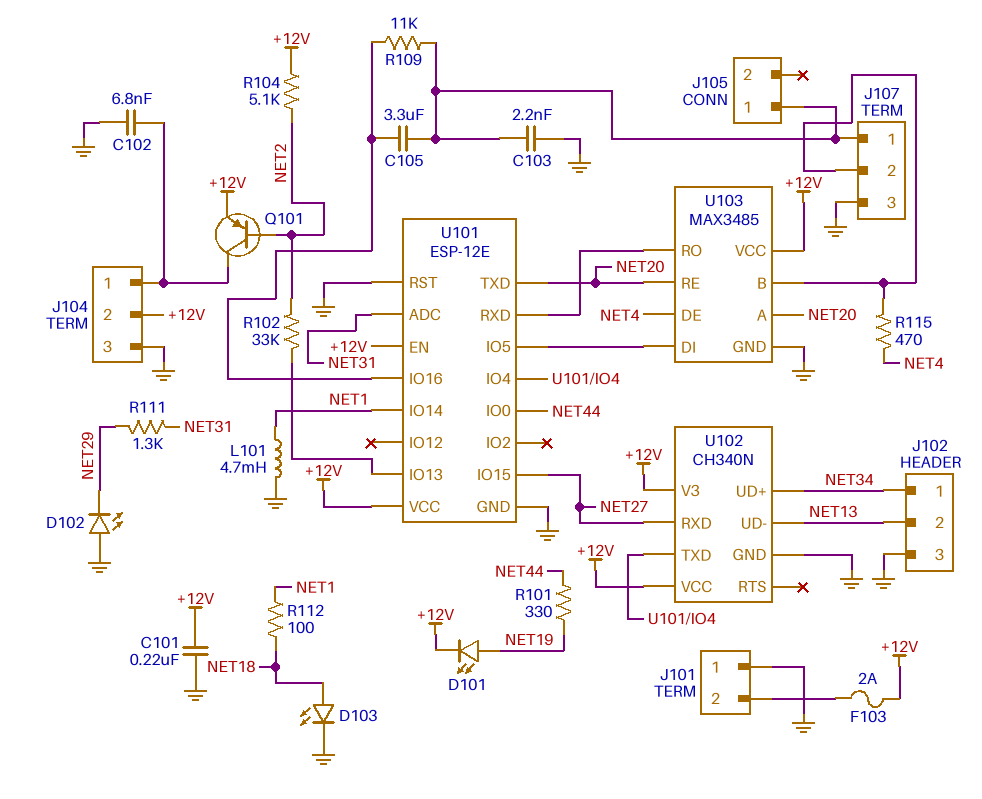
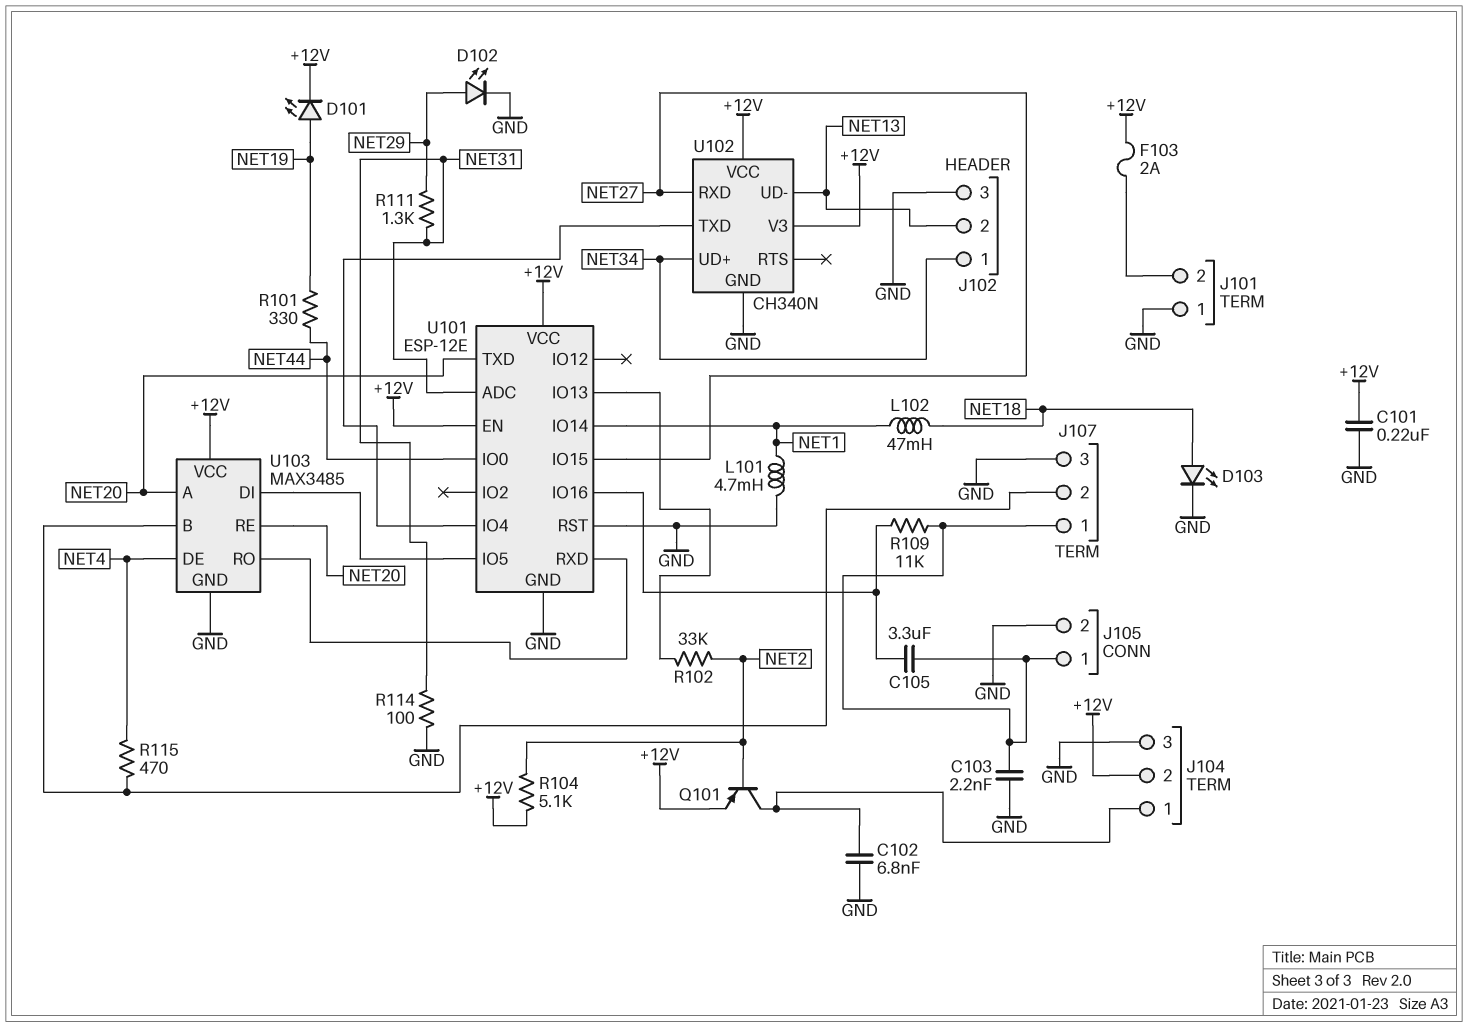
D102: LED (A GND, K NET29) -> LED (A NET29, K GND)
J105 pin 2: none -> GND
L102: none -> 47mH (NET1, NET18)
R112: 100 (NET1, NET18) -> none
R114: none -> 100 (GND, NET31)

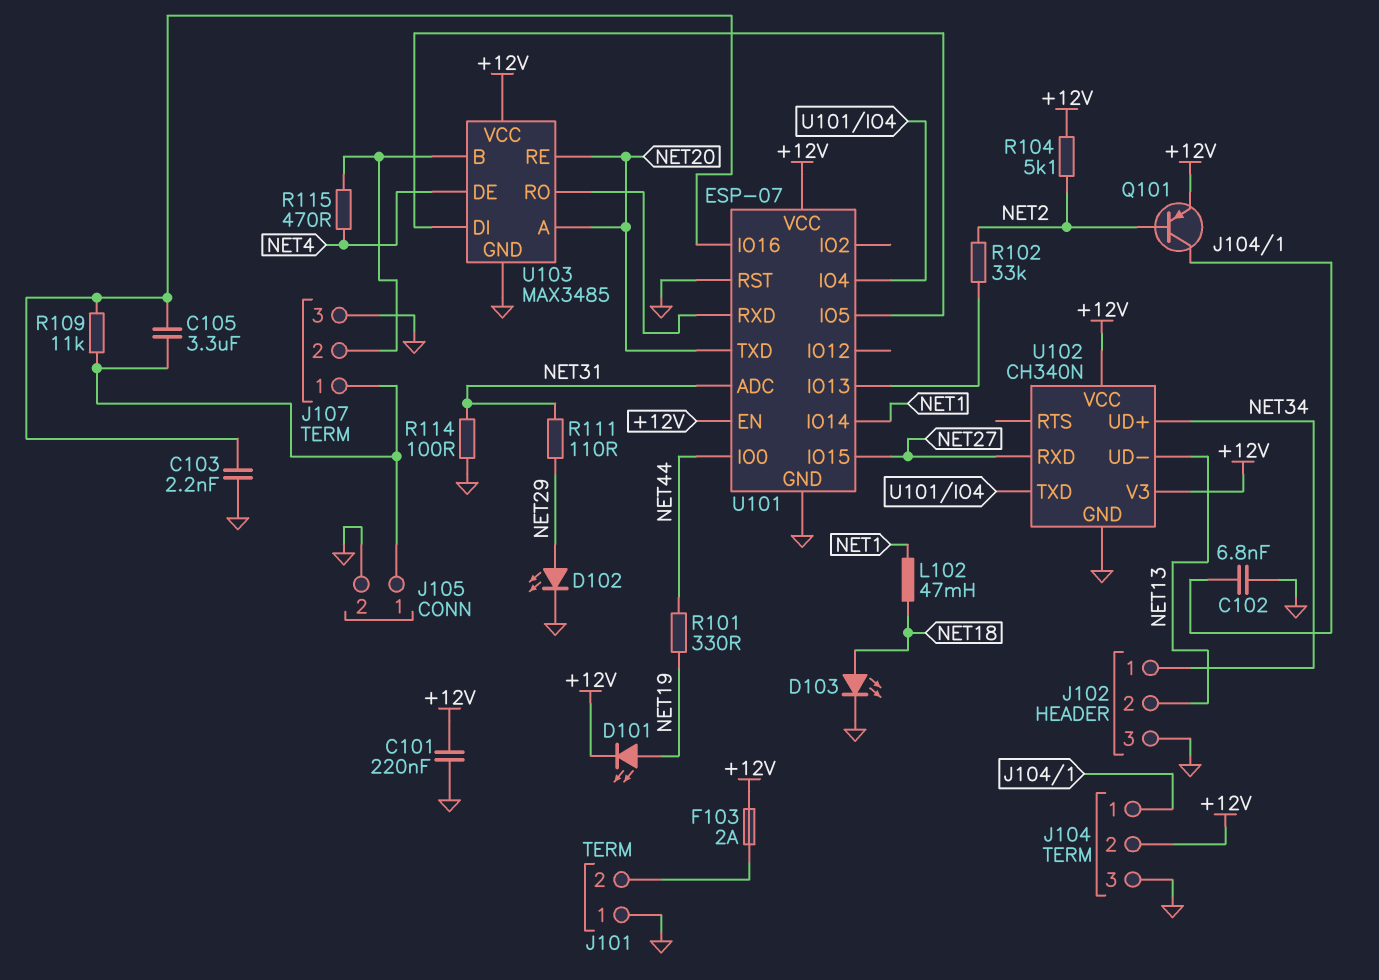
C103: 2.2nF (GND, J105/1) -> 2.2nF (GND, U101/IO16)
L101: 4.7mH (GND, NET1) -> none
R111: 1.3k (NET29, NET31) -> 110 (NET29, NET31)
U101: ESP-12E -> ESP-07

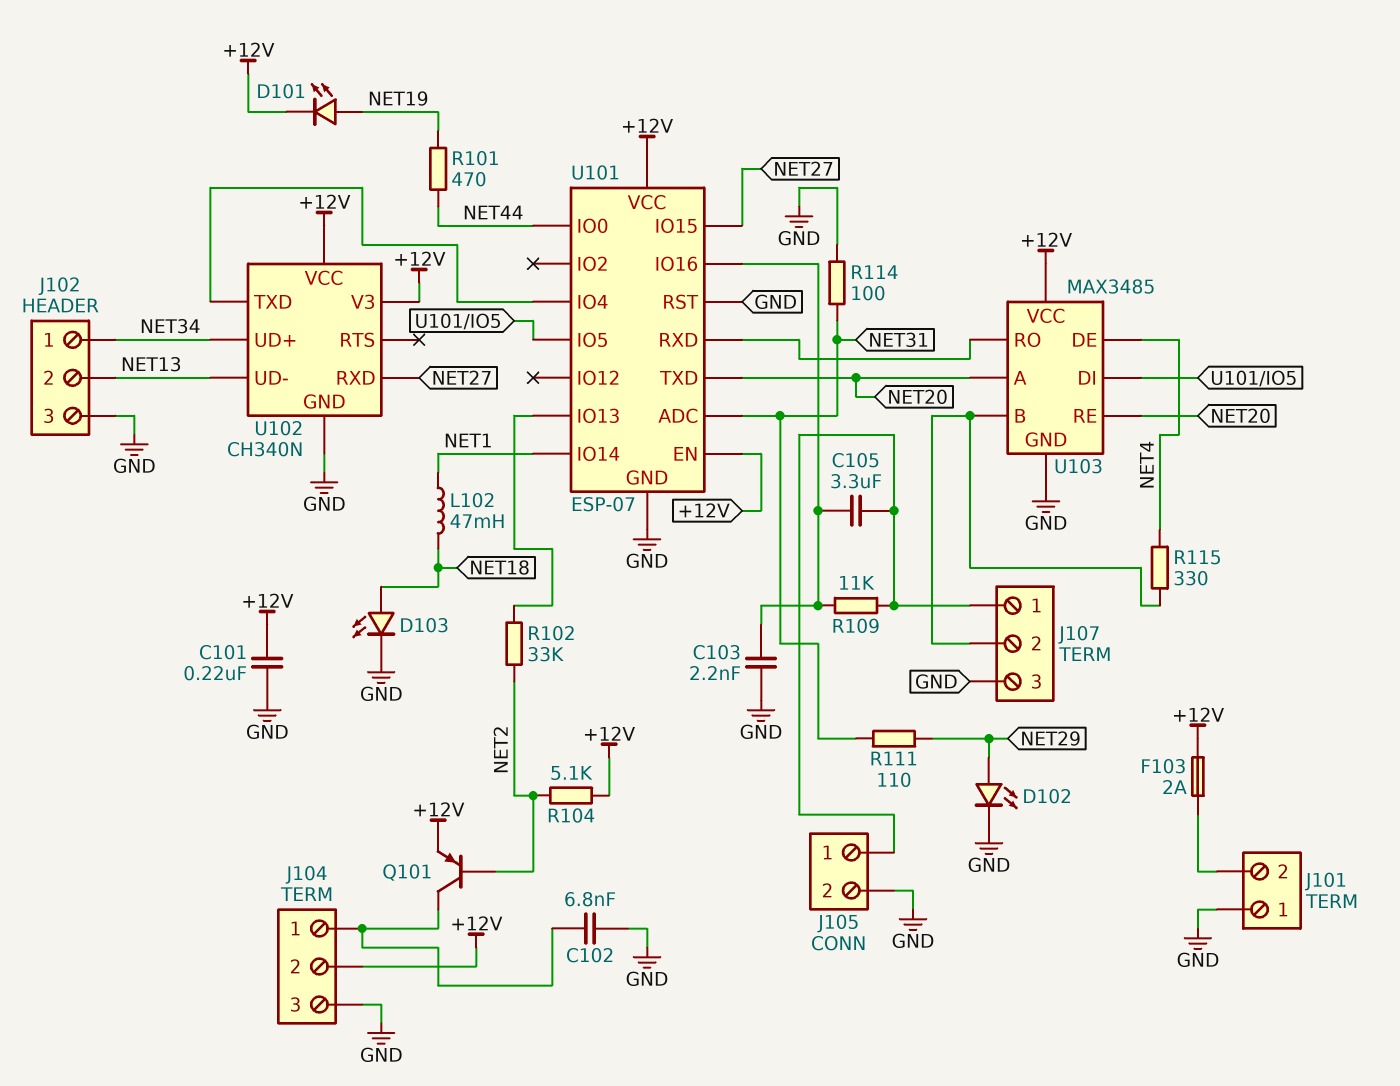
R101: 330 (NET19, NET44) -> 470 (NET19, NET44)
R115: 470 (J107/2, NET4) -> 330 (J107/2, NET4)

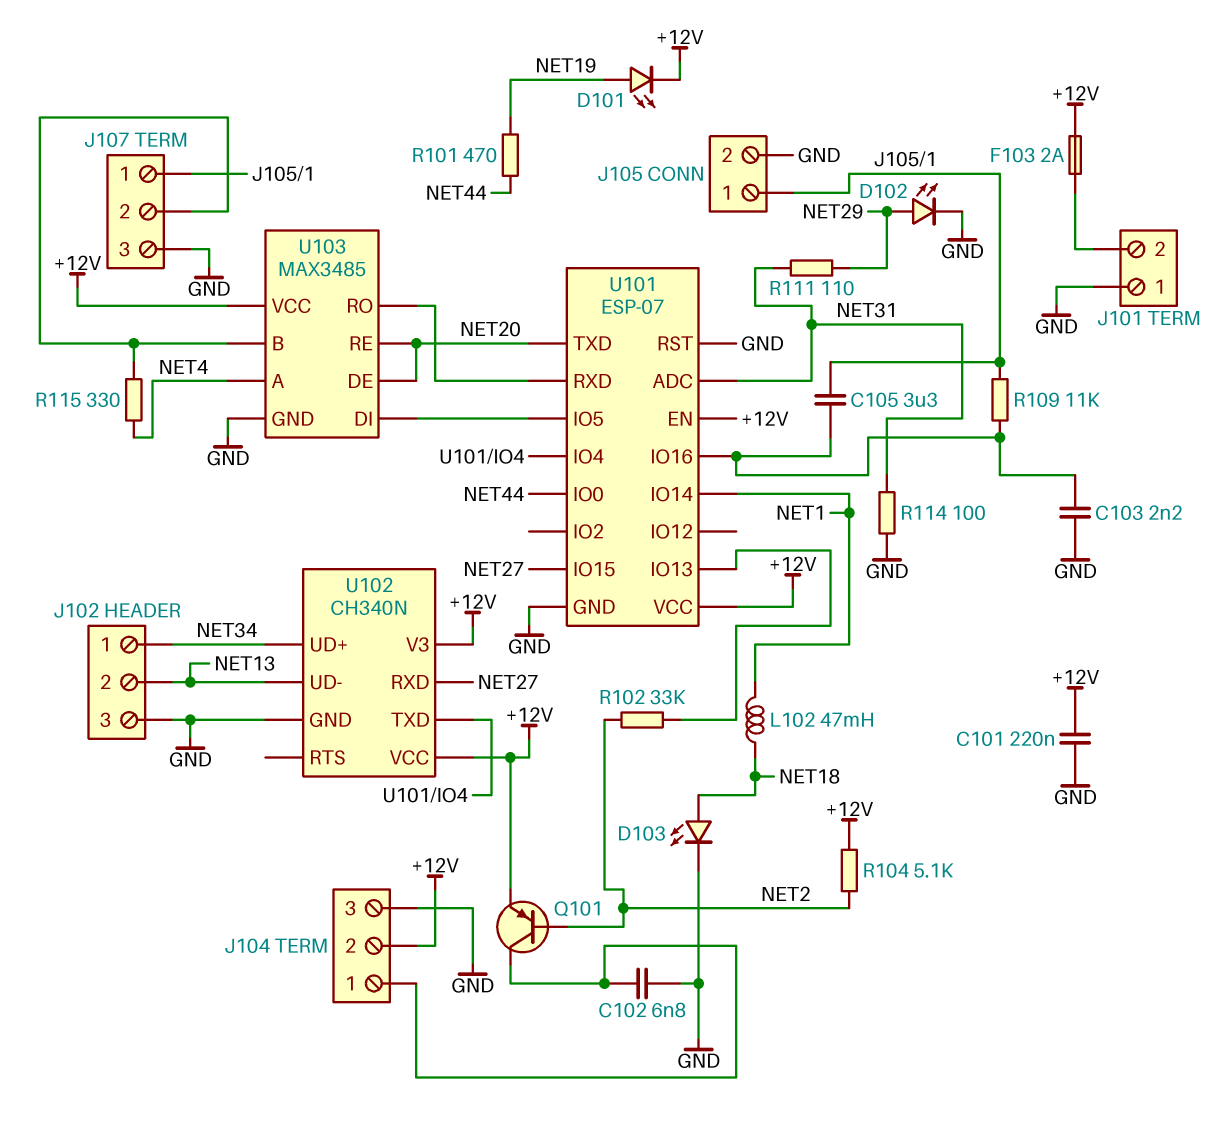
U103 pin A: NET20 -> NET4
U103 pin DE: NET4 -> NET20

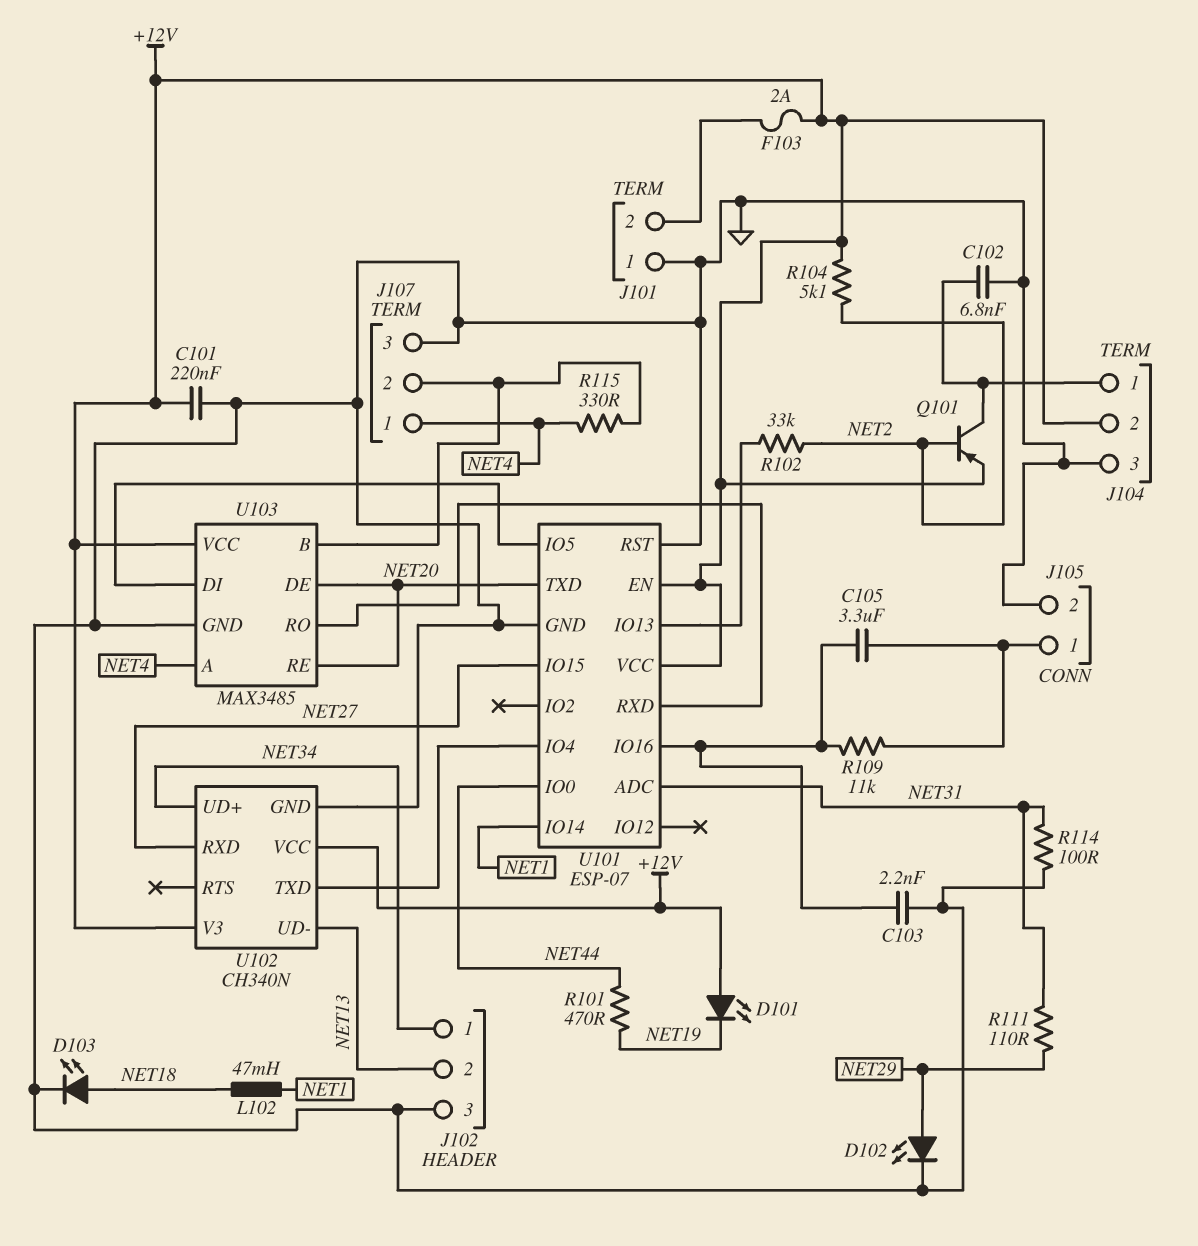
D101: LED (A NET19, K +12V) -> LED (A +12V, K NET19)
J107 pin 1: J105/1 -> NET4

